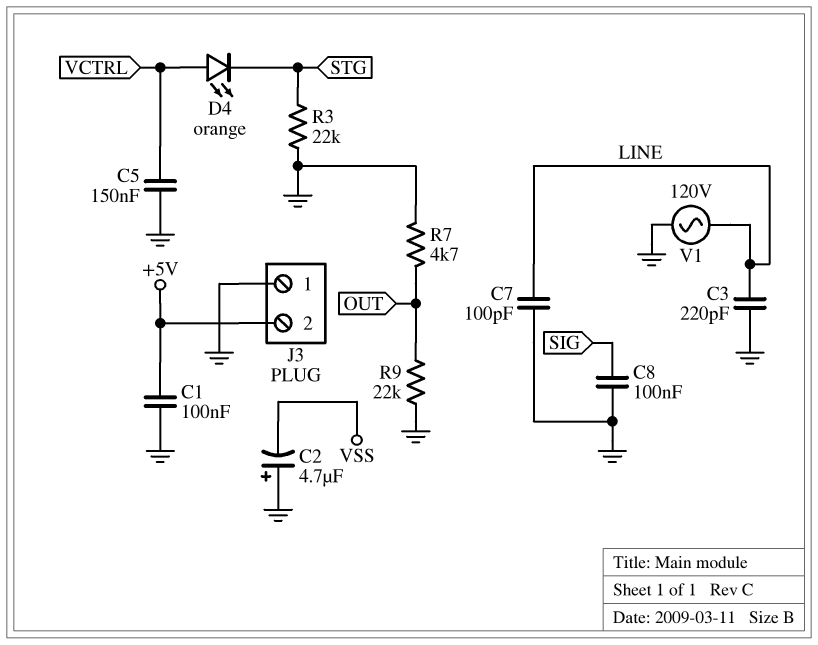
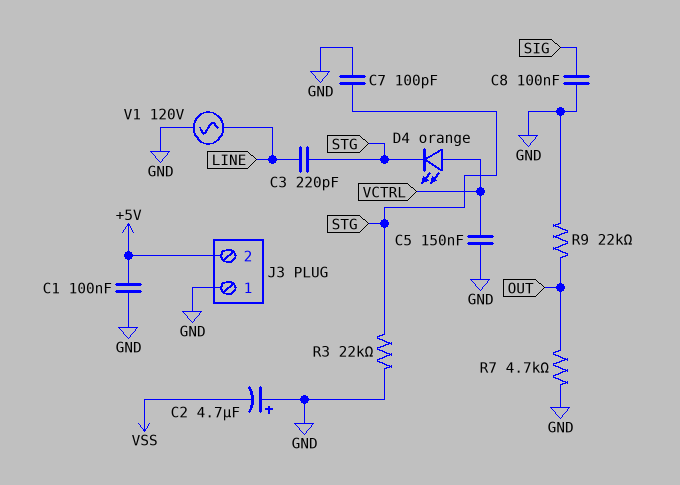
C3: 220pF (GND, LINE) -> 220pF (LINE, STG)
C7: 100pF (GND, LINE) -> 100pF (GND, STG)

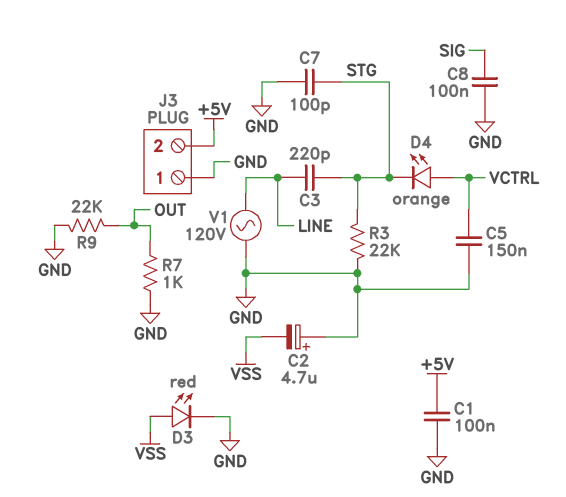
D3: none -> LED red (A VSS, K GND)
R7: 4.7k (GND, OUT) -> 1k (GND, OUT)

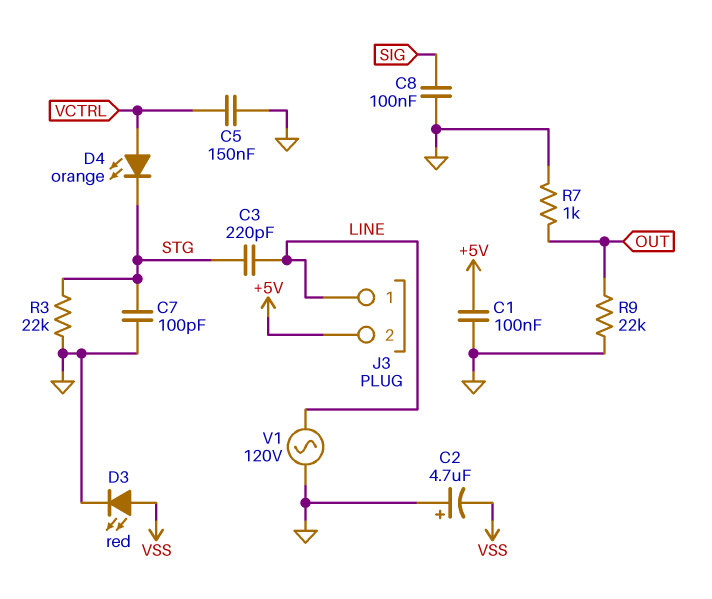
J3 pin 1: GND -> LINE

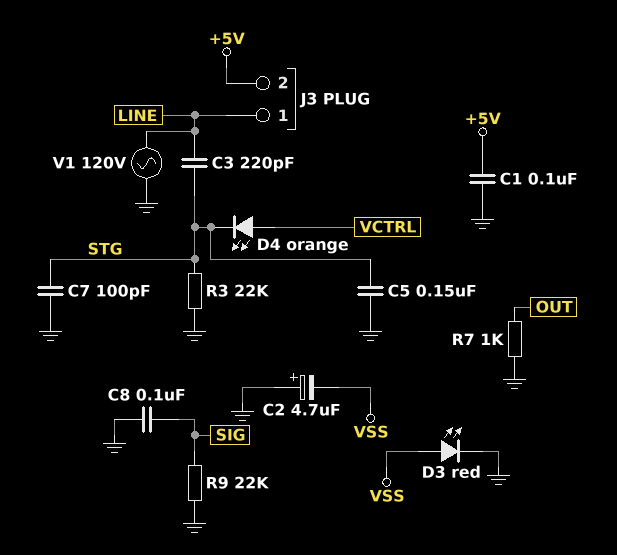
C5: 150nF (GND, VCTRL) -> 150nF (GND, STG)
R9: 22k (GND, OUT) -> 22k (GND, SIG)

